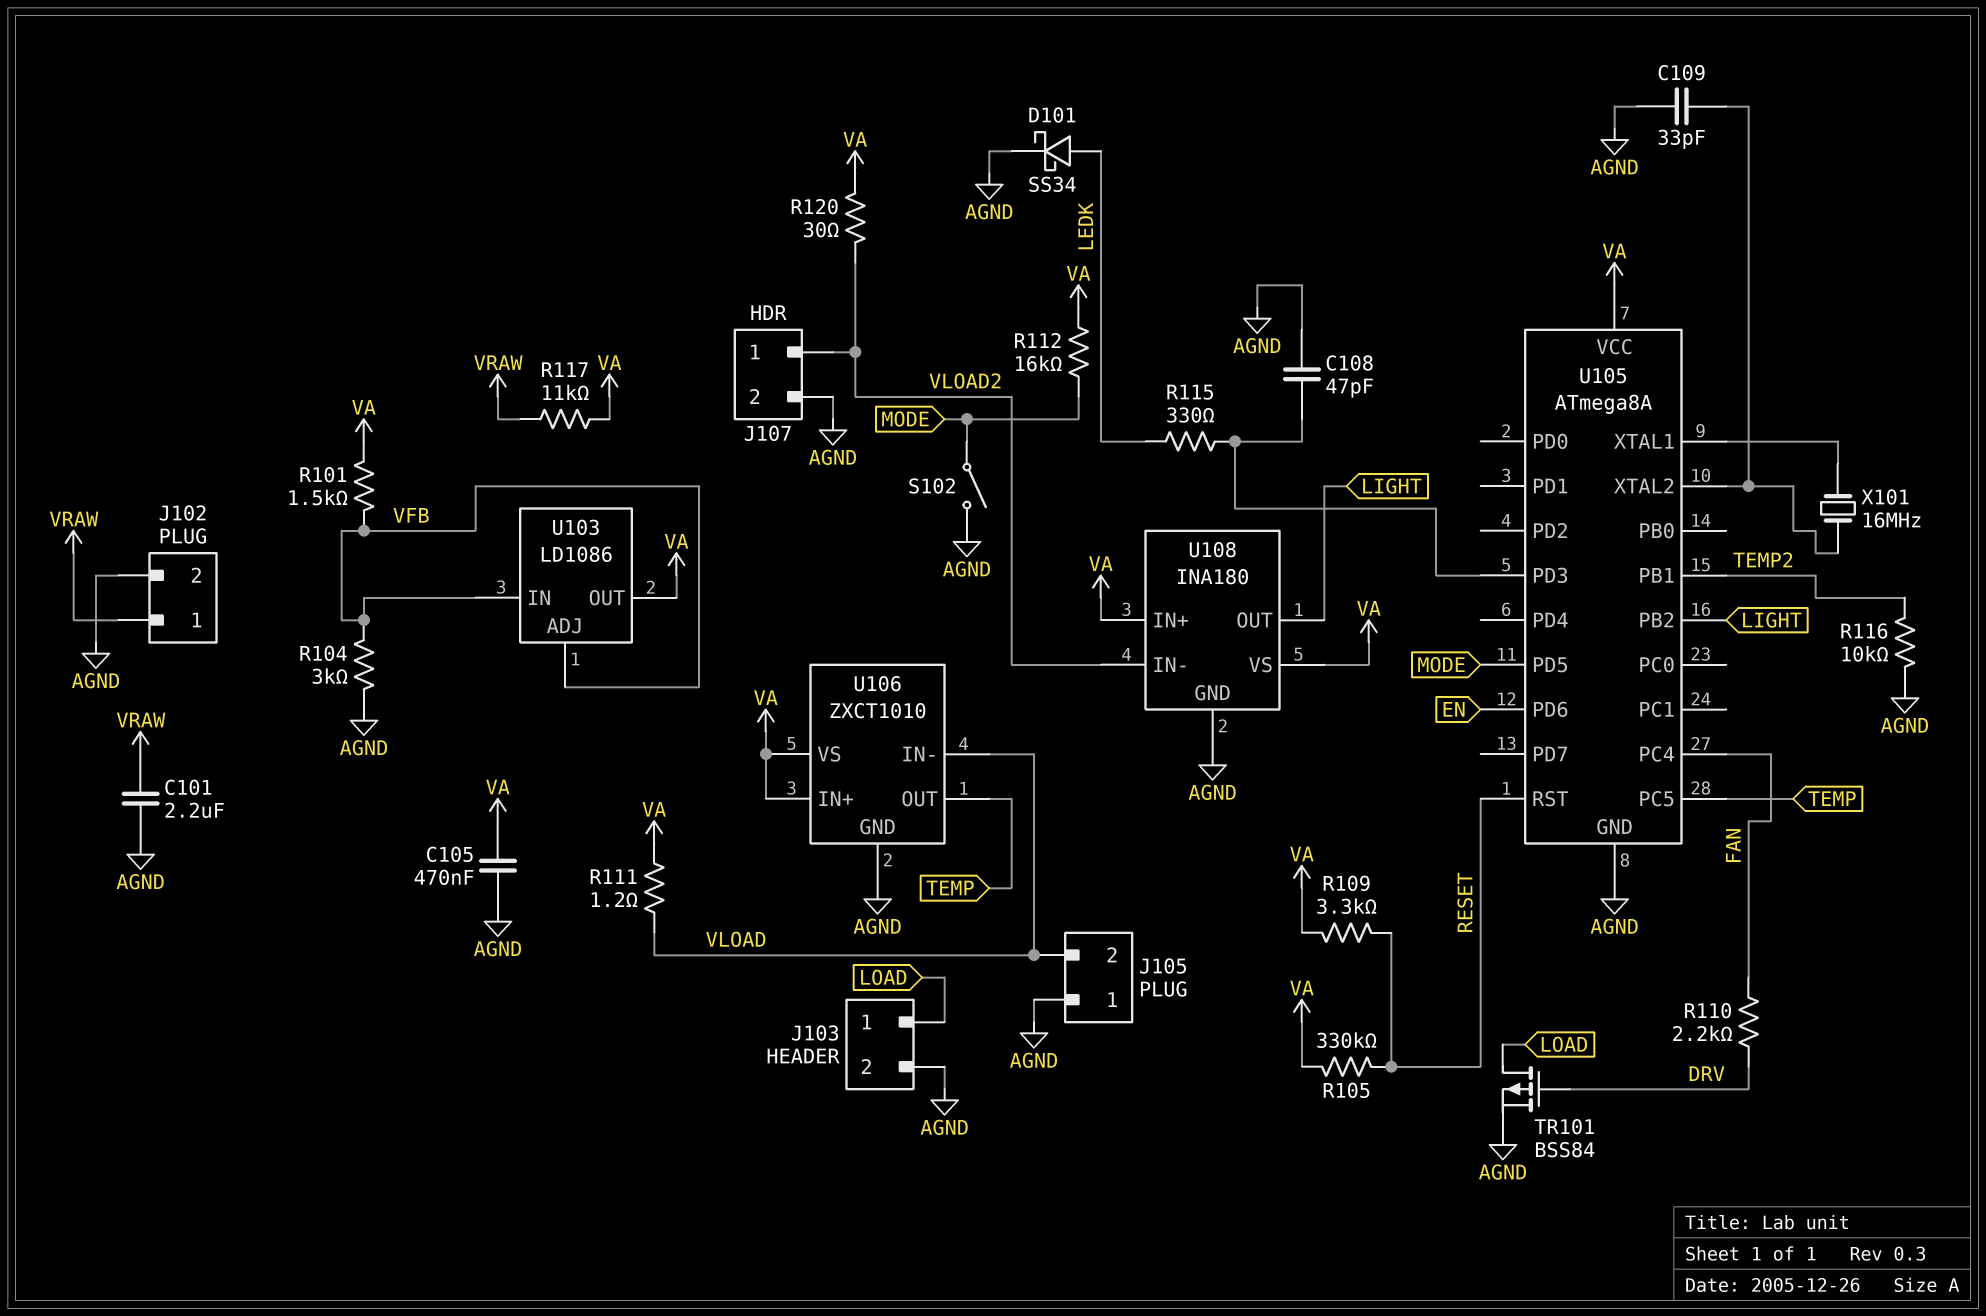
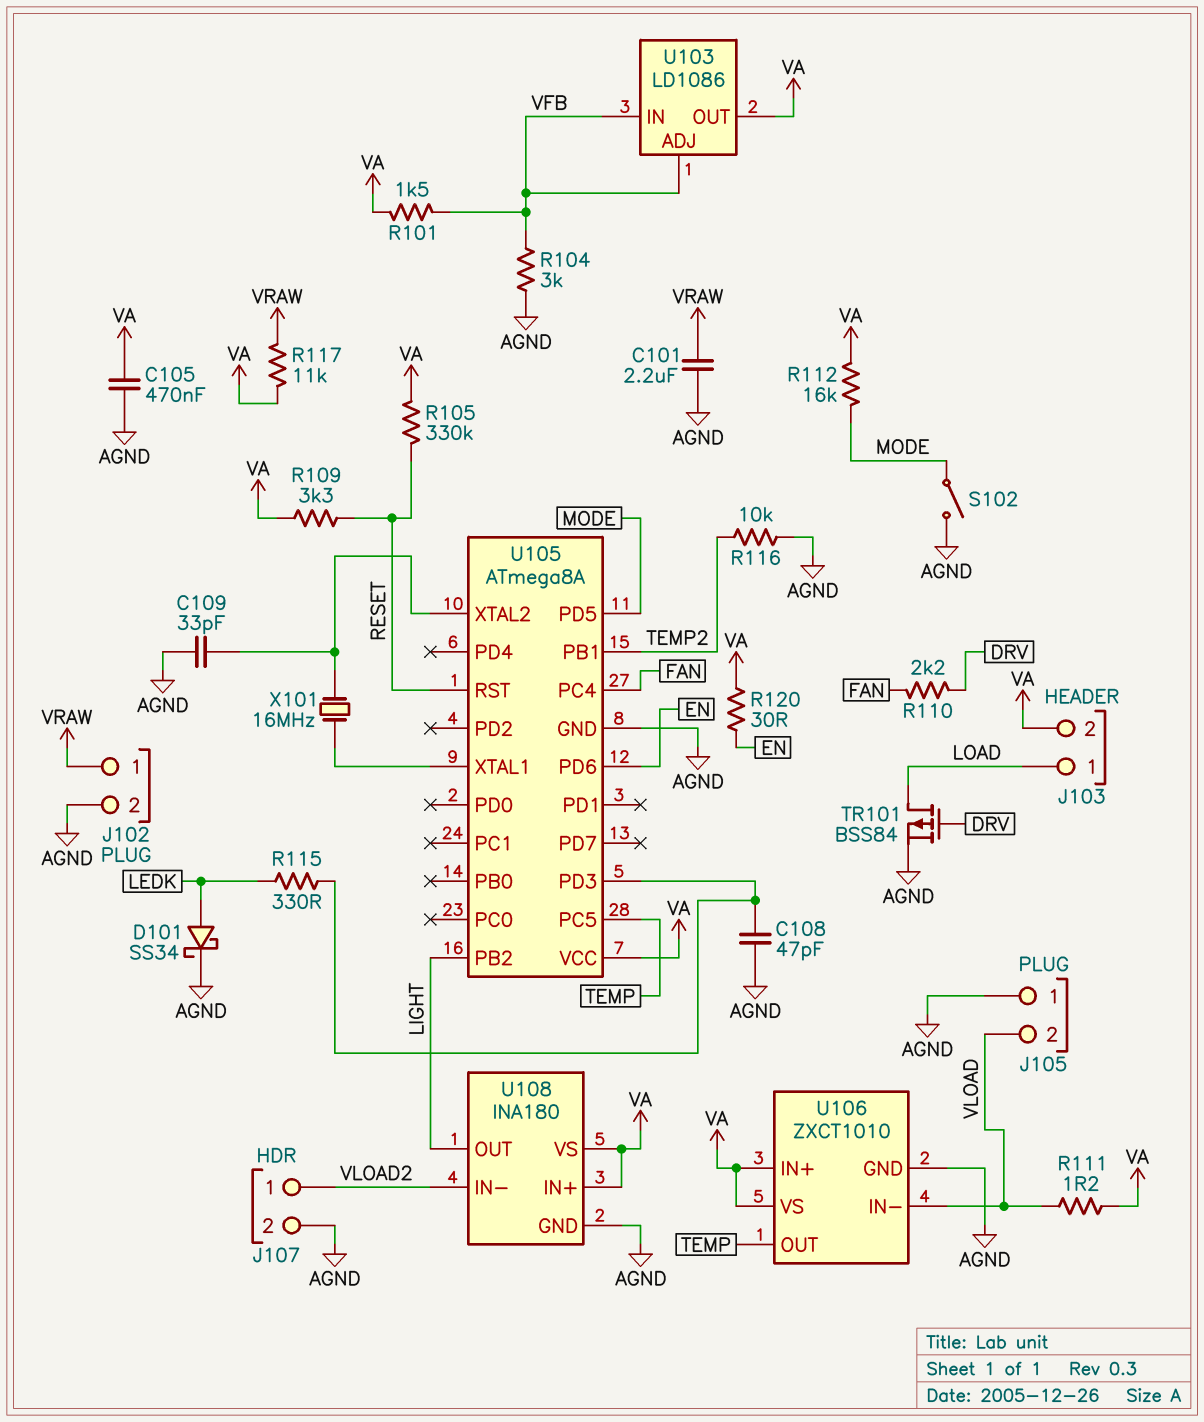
J103 pin 2: AGND -> VA
R120: 30 (VA, VLOAD2) -> 30 (EN, VA)

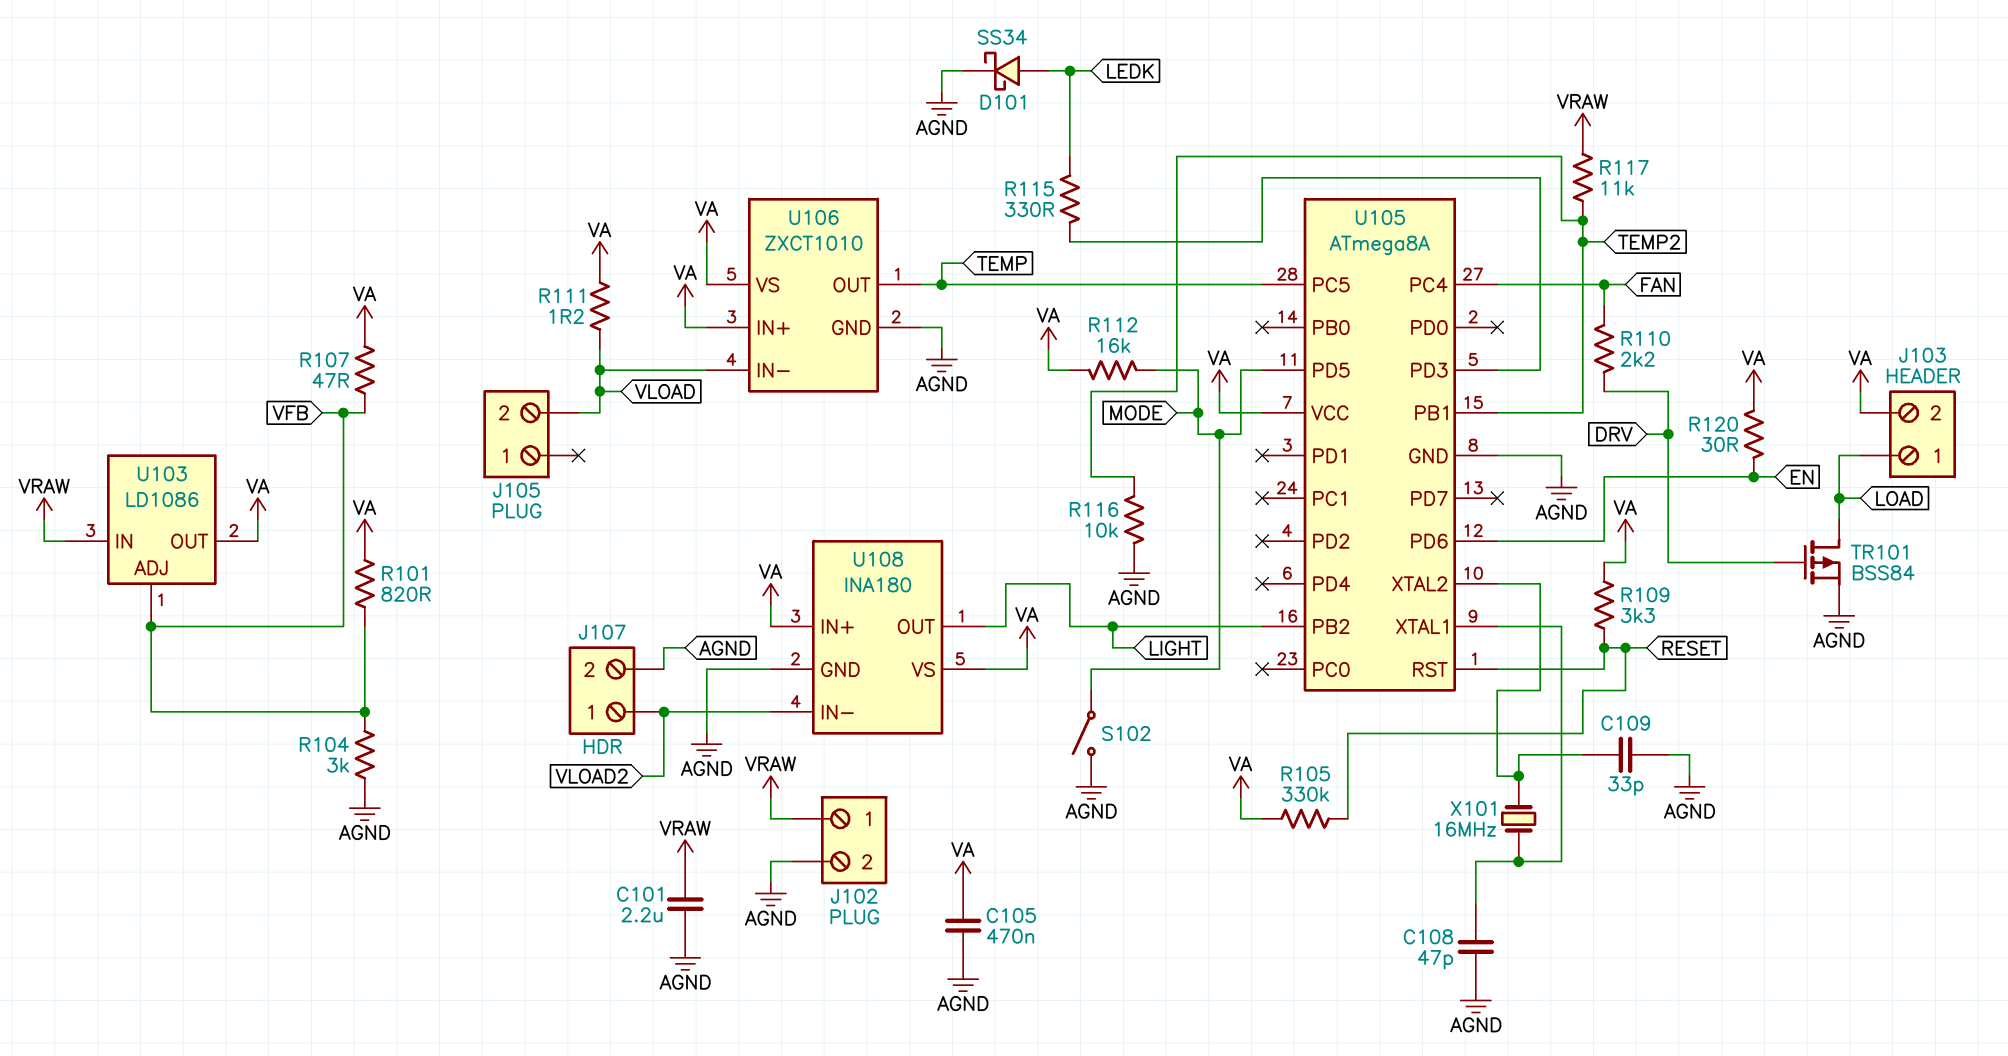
C108: 47pF (AGND, U105/PD3) -> 47pF (AGND, U105/XTAL1)
J105 pin 1: AGND -> none
R101: 1.5k (VA, VFB) -> 820 (VA, VFB)
R107: none -> 47 (VA, VFB)
R117: 11k (VA, VRAW) -> 11k (TEMP2, VRAW)
U103 pin IN: VFB -> VRAW

